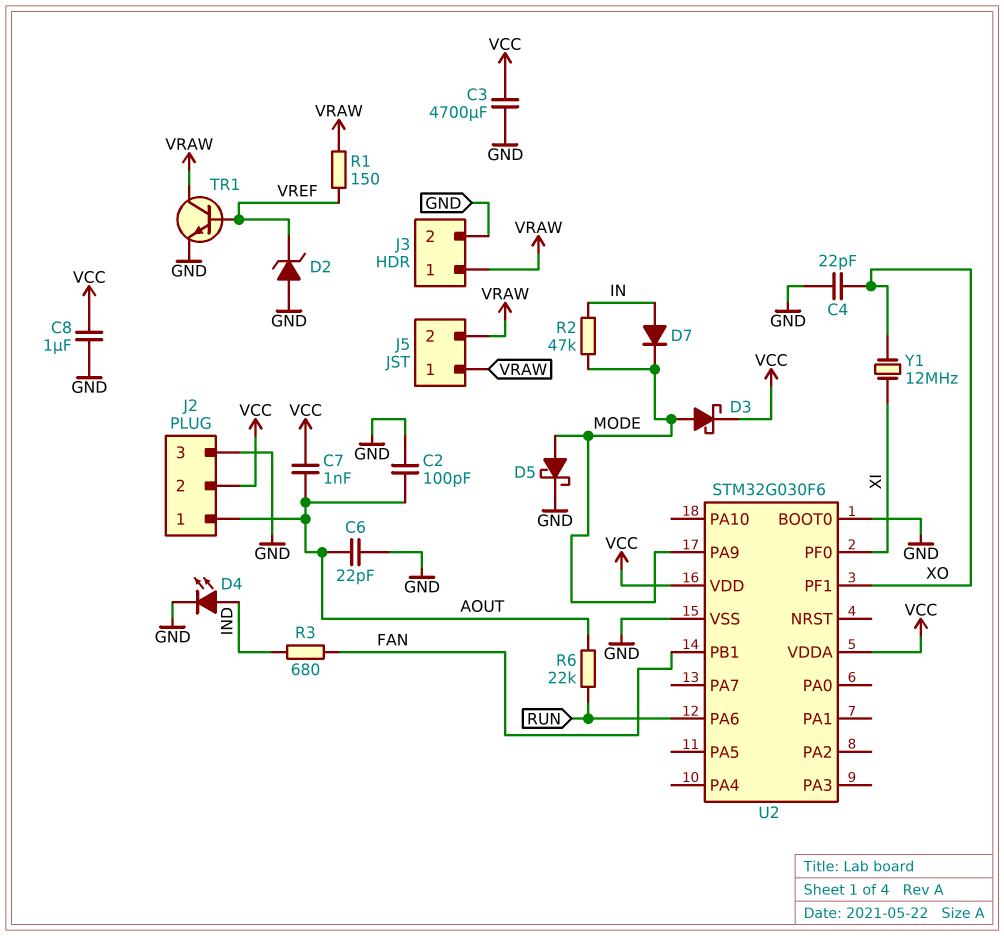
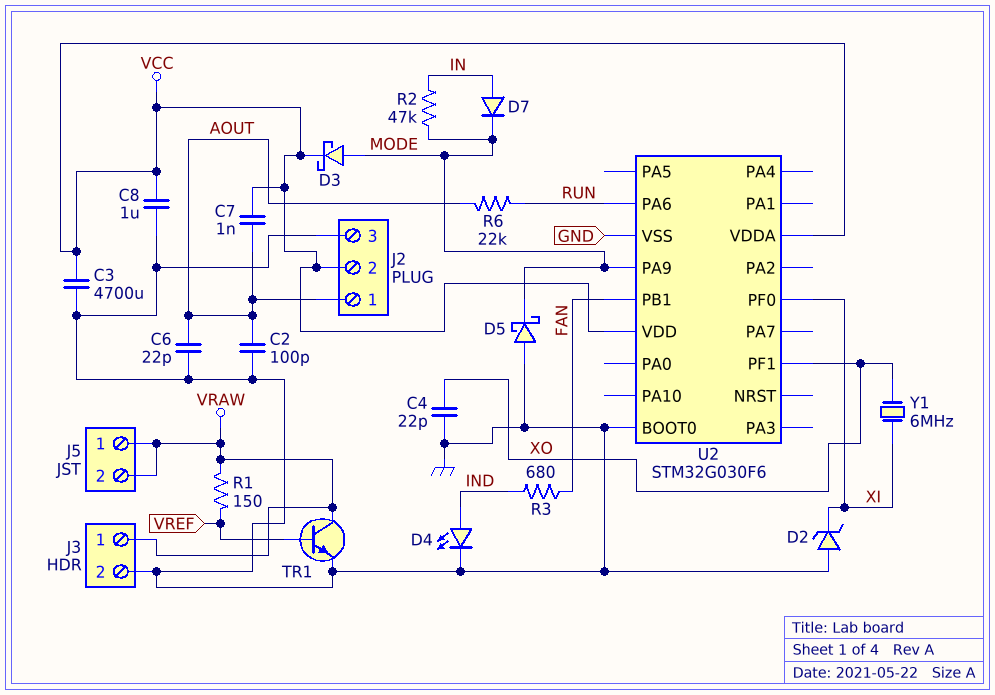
D2: zener (A GND, K VREF) -> zener (A GND, K XI)
D5: schottky (A MODE, K GND) -> schottky (A GND, K MODE)
Y1: 12MHz (XI, XO) -> 6MHz (XI, XO)

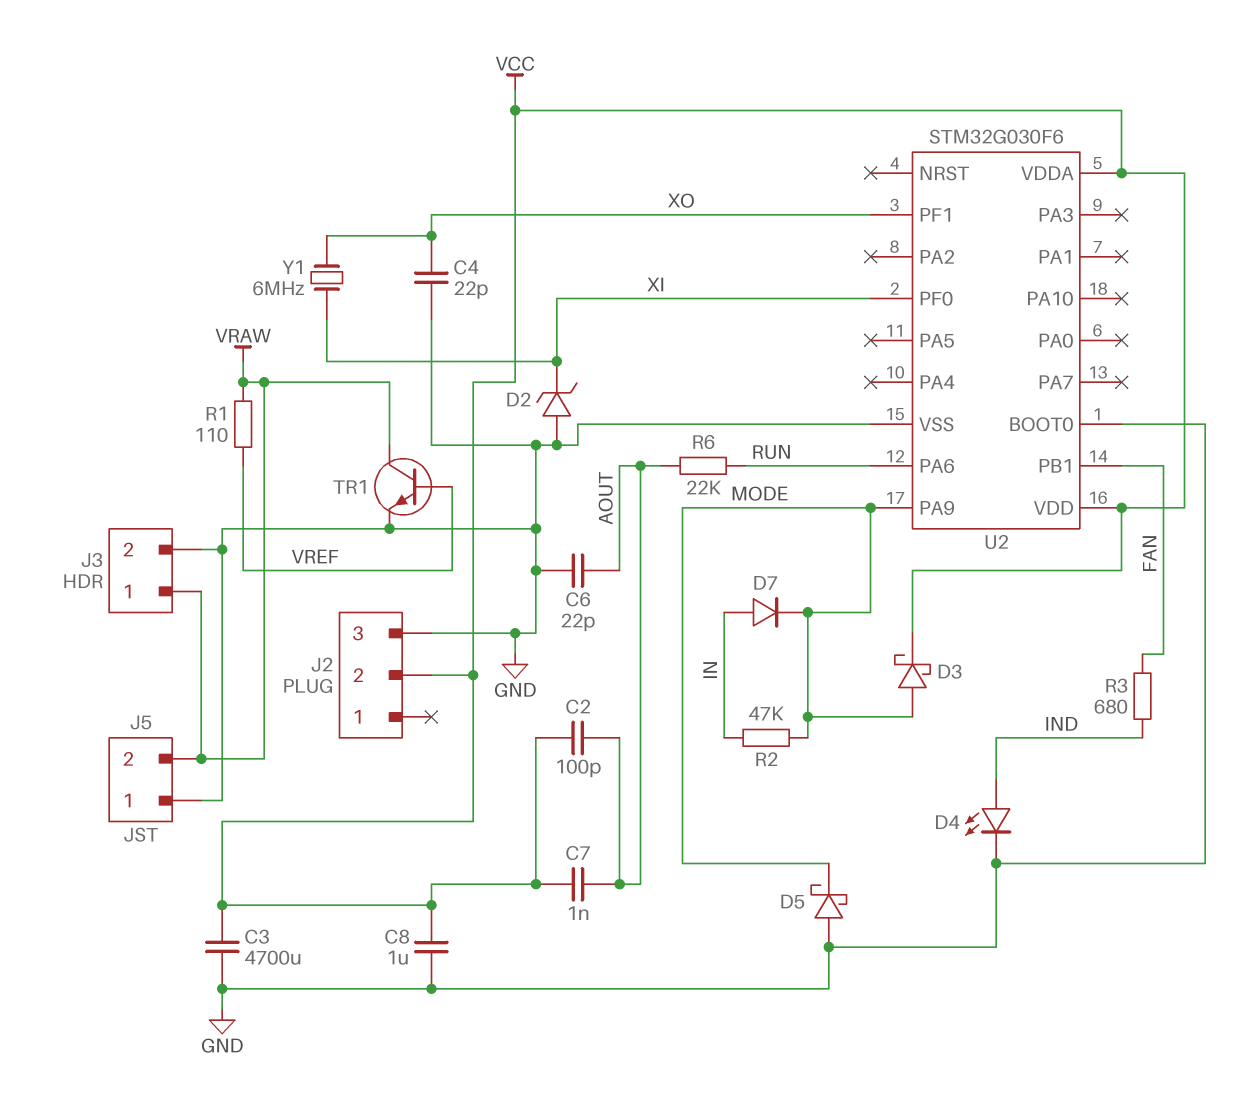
C2: 100pF (AOUT, GND) -> 100pF (AOUT, VCC)
J2 pin 1: AOUT -> none
J5 pin 1: VRAW -> GND
R1: 150 (VRAW, VREF) -> 110 (VRAW, VREF)

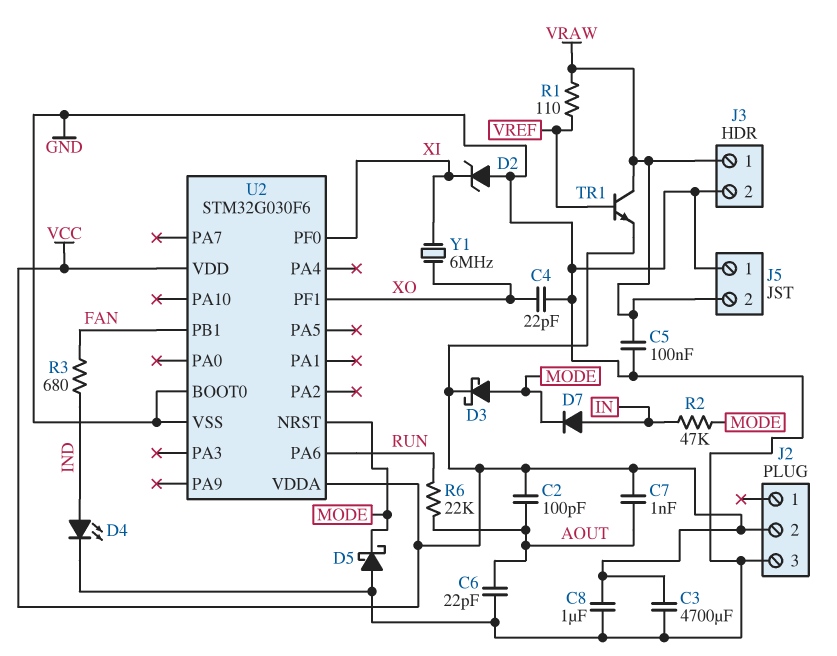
C5: none -> 100nF (GND, VRAW)
TR1: NPN (B VREF, C VRAW, E GND) -> NPN (B VREF, C VRAW, E VCC)
U2 pin NRST: none -> MODE
U2 pin PA9: MODE -> none

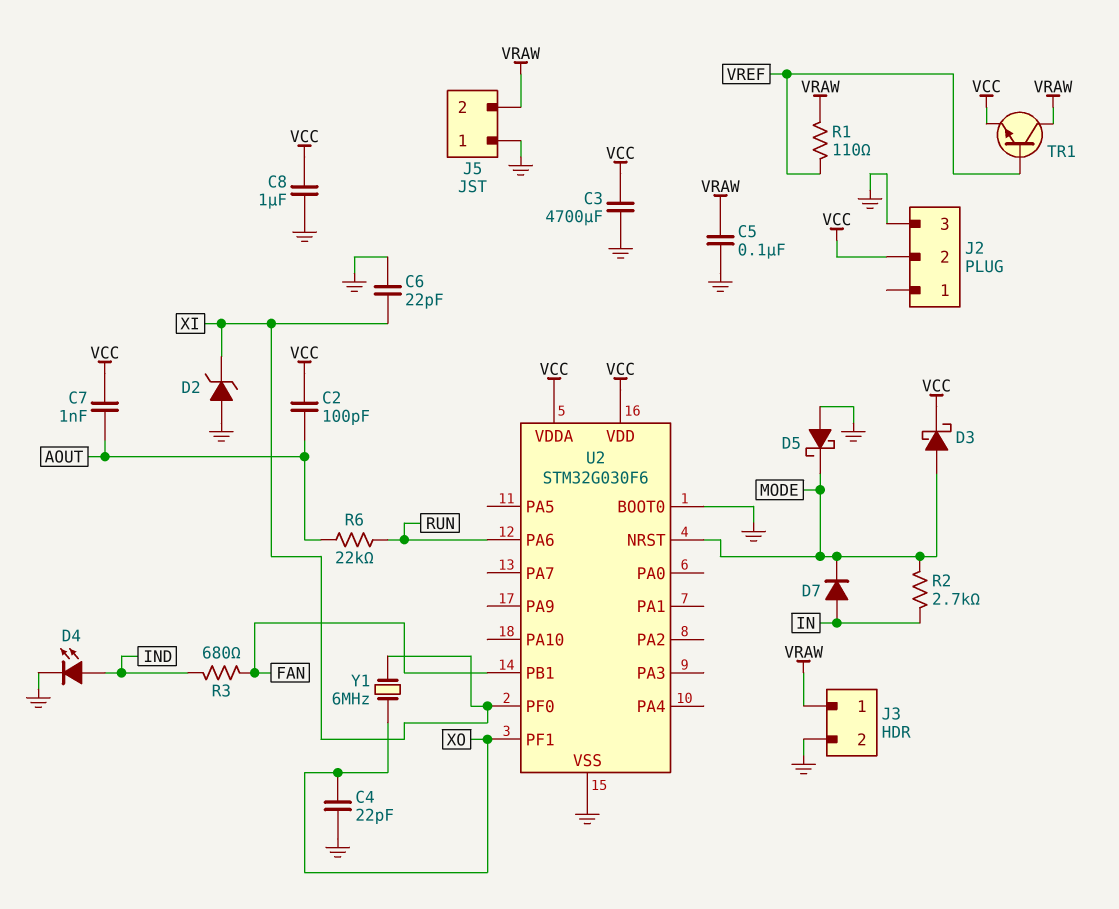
C6: 22pF (AOUT, GND) -> 22pF (GND, XI)
R2: 47k (IN, MODE) -> 2.7k (IN, MODE)

